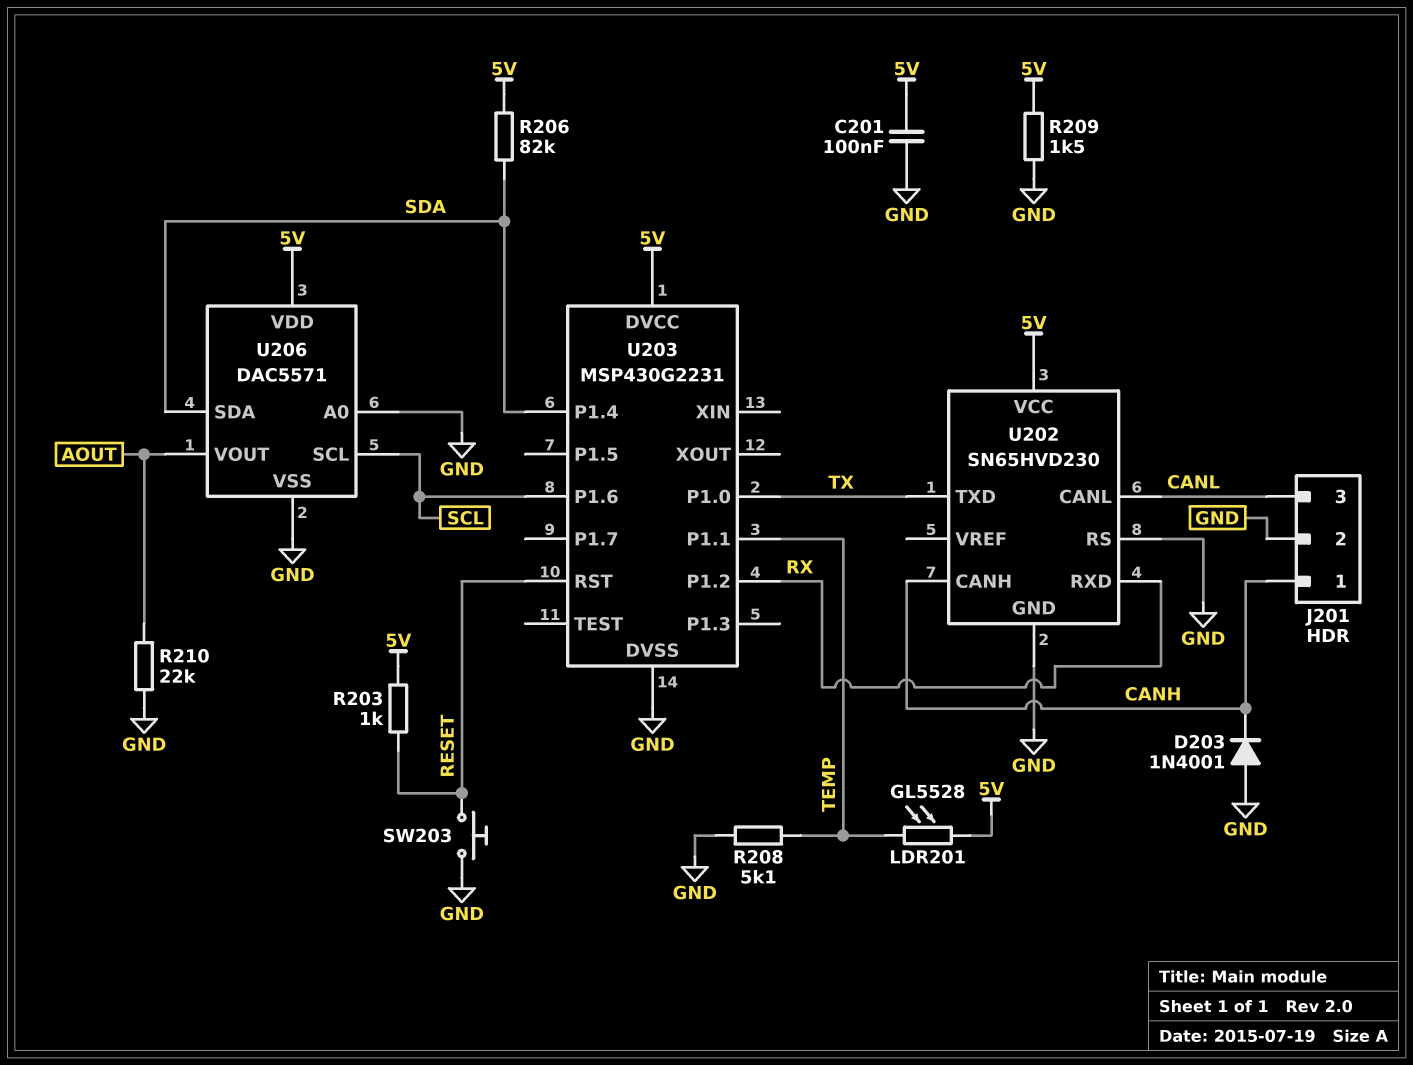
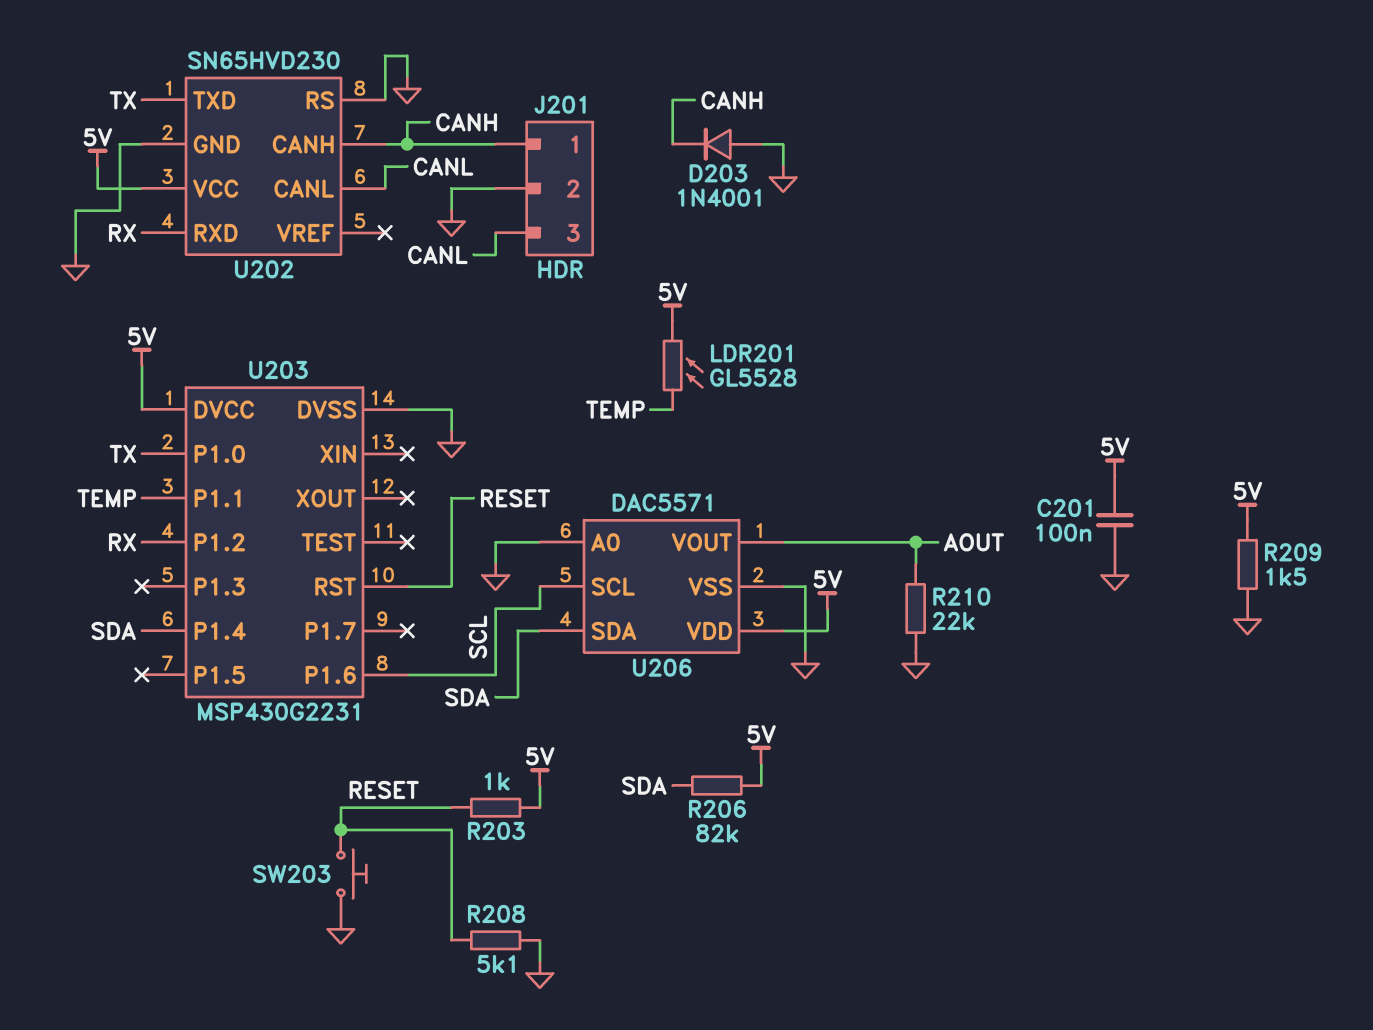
R208: 5.1k (GND, TEMP) -> 5.1k (GND, RESET)

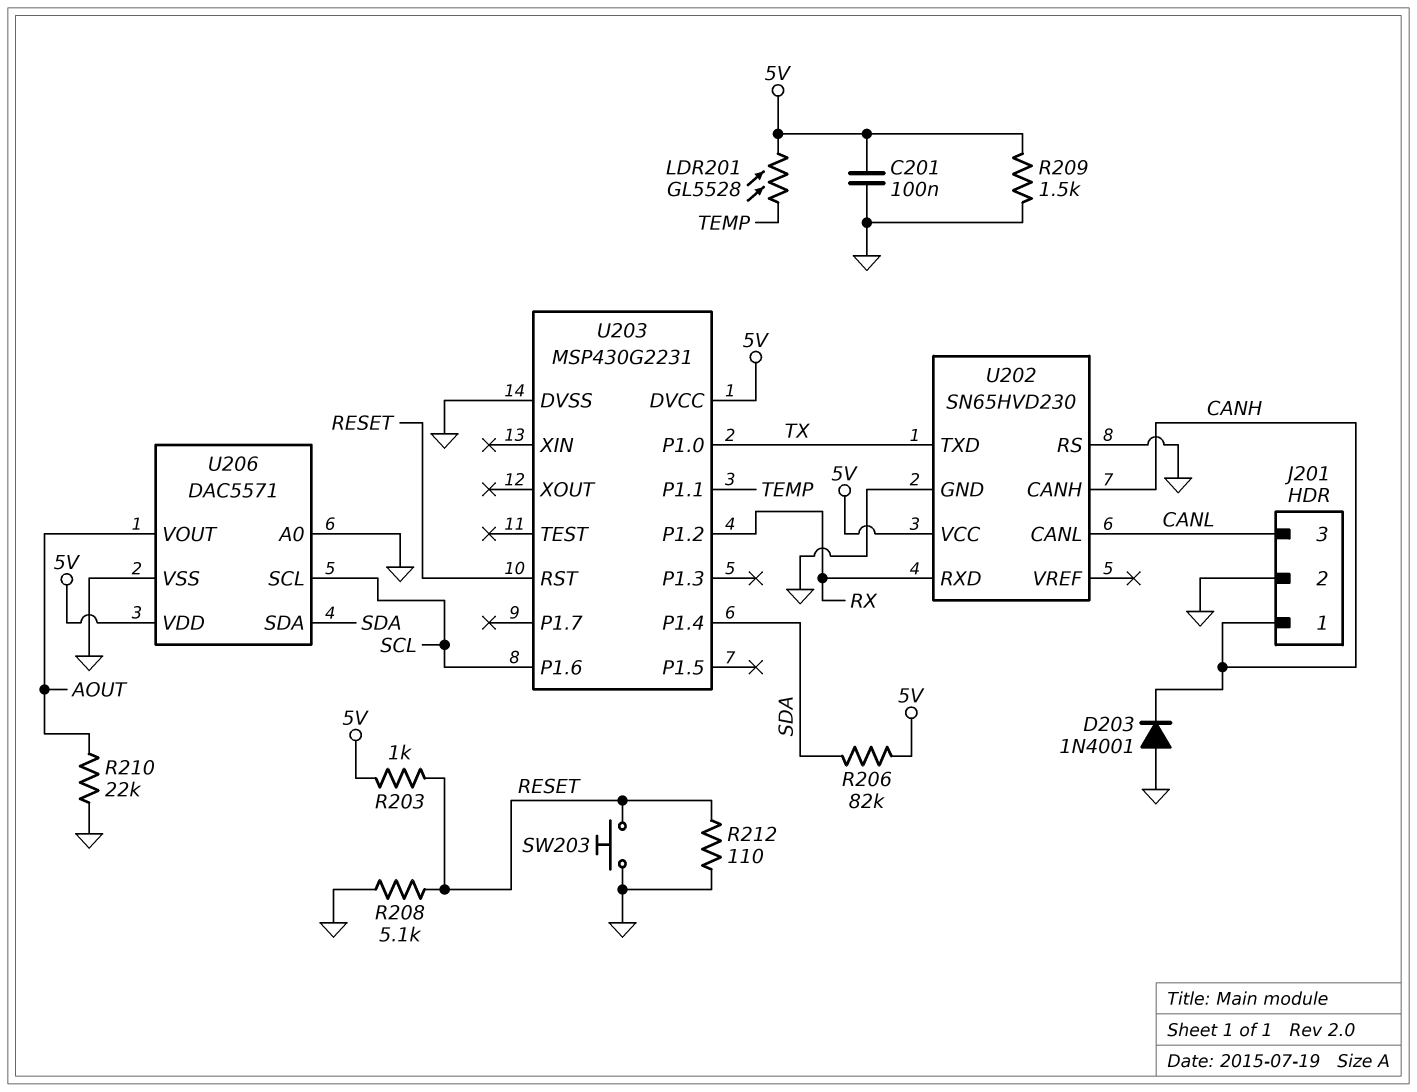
R212: none -> 110 (GND, RESET)

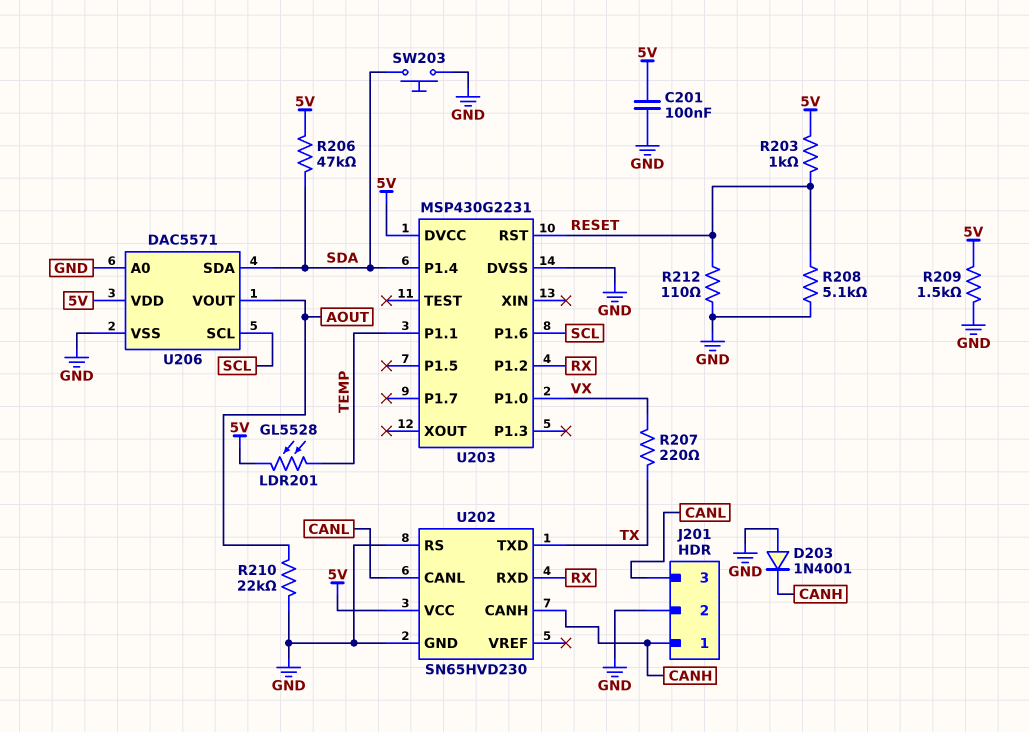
R206: 82k (5V, SDA) -> 47k (5V, SDA)
R207: none -> 220 (TX, VX)
SW203: button (GND, RESET) -> button (GND, SDA)
U203 pin P1.0: TX -> VX

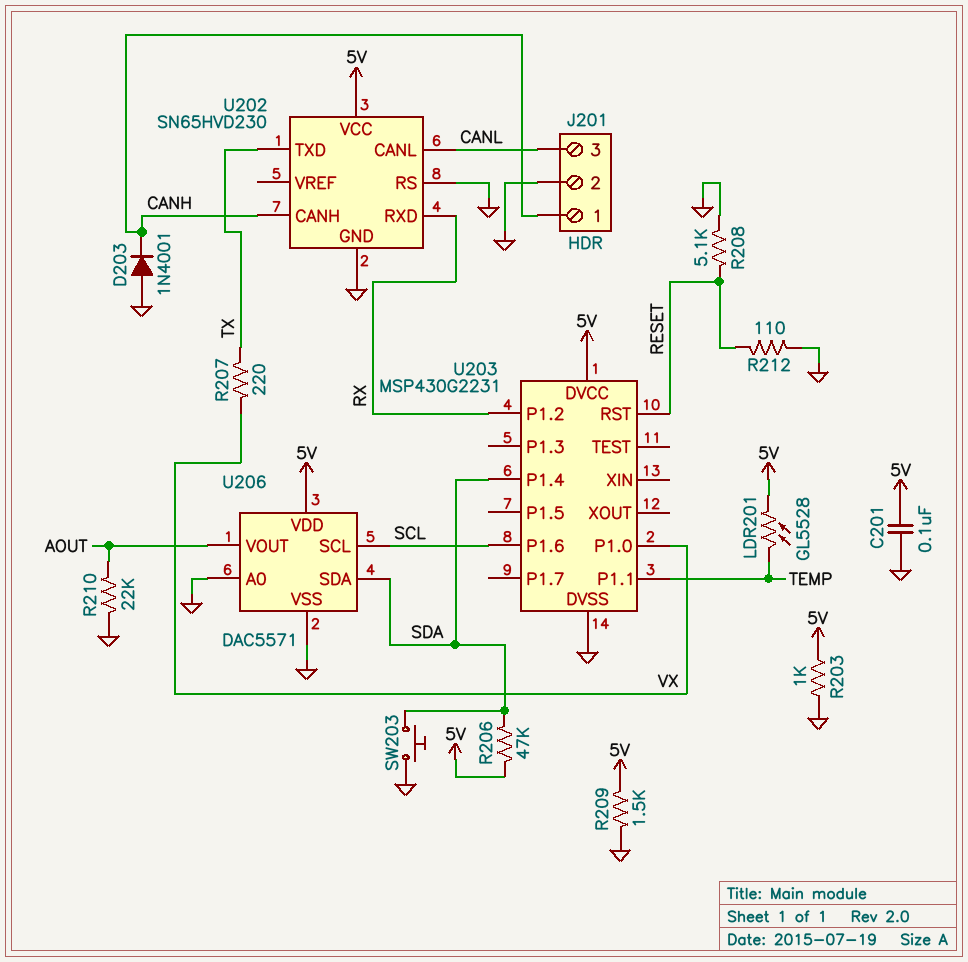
R203: 1k (5V, RESET) -> 1k (5V, GND)

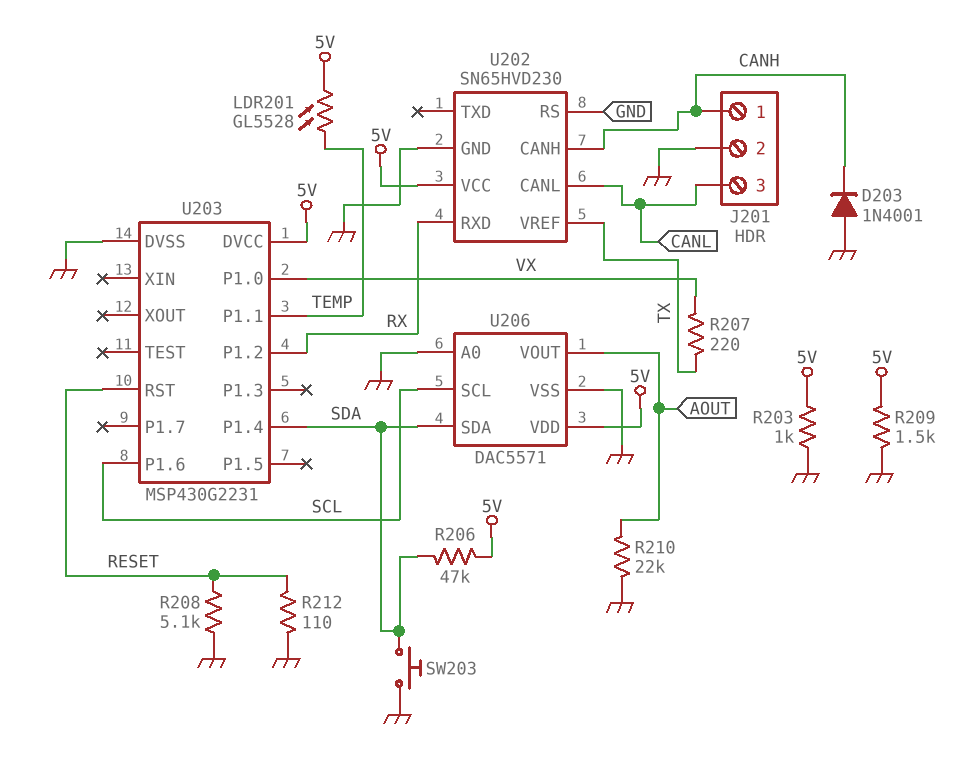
C201: 100nF (5V, GND) -> none
U202 pin TXD: TX -> none
U202 pin VREF: none -> TX

